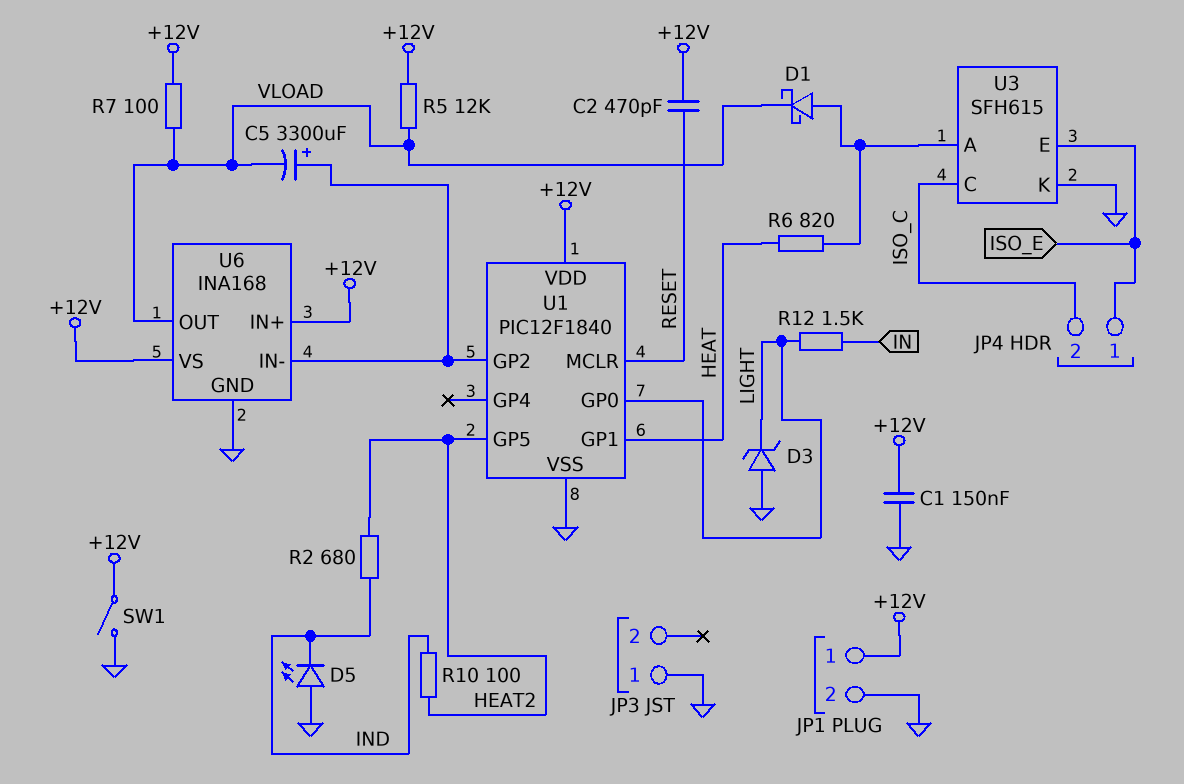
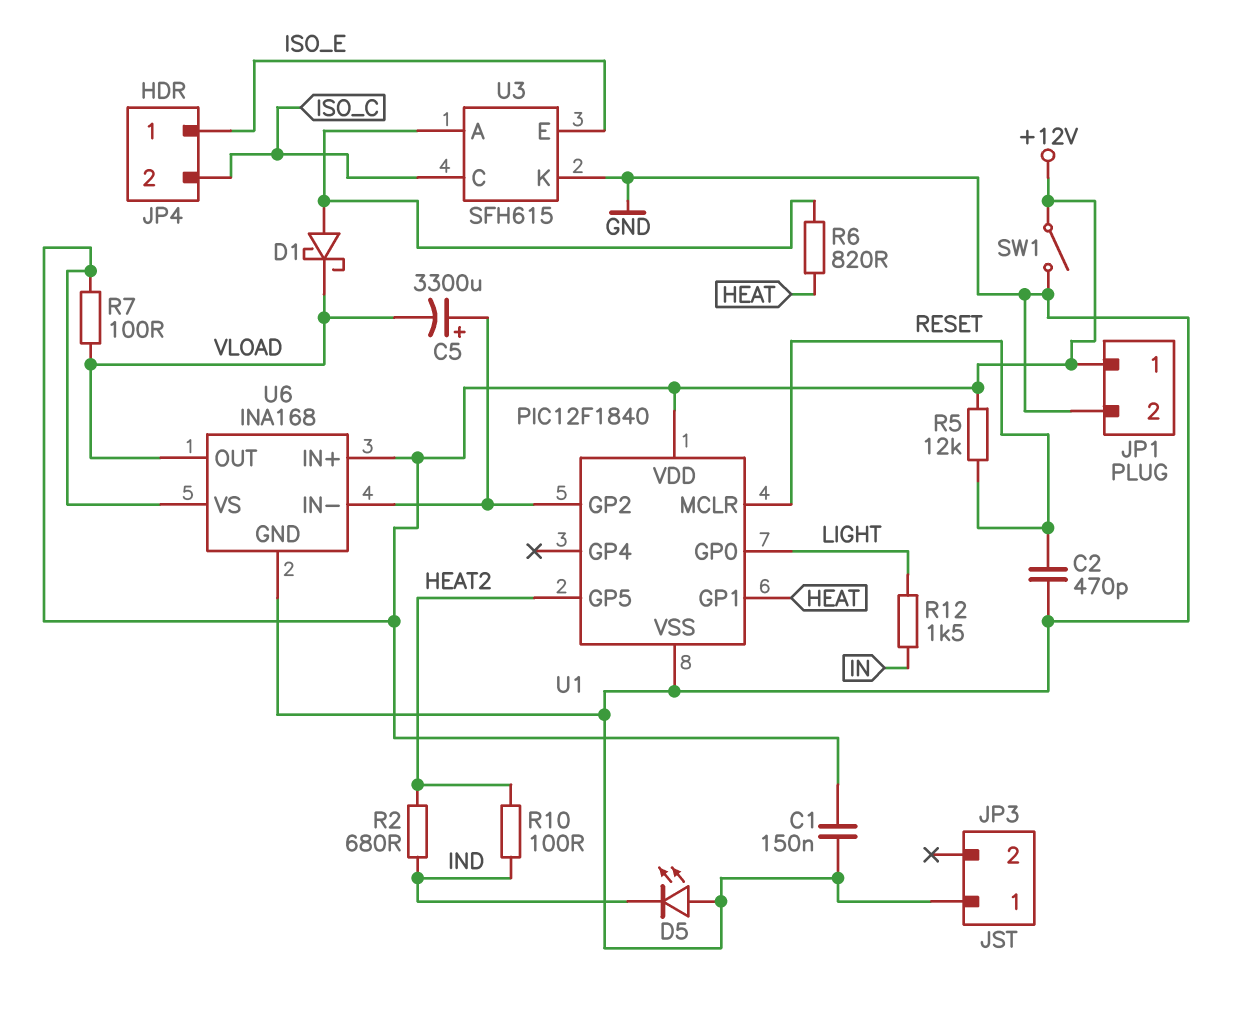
C2: 470pF (+12V, RESET) -> 470pF (GND, RESET)
D3: zener (A GND, K LIGHT) -> none
R5: 12k (+12V, VLOAD) -> 12k (+12V, RESET)

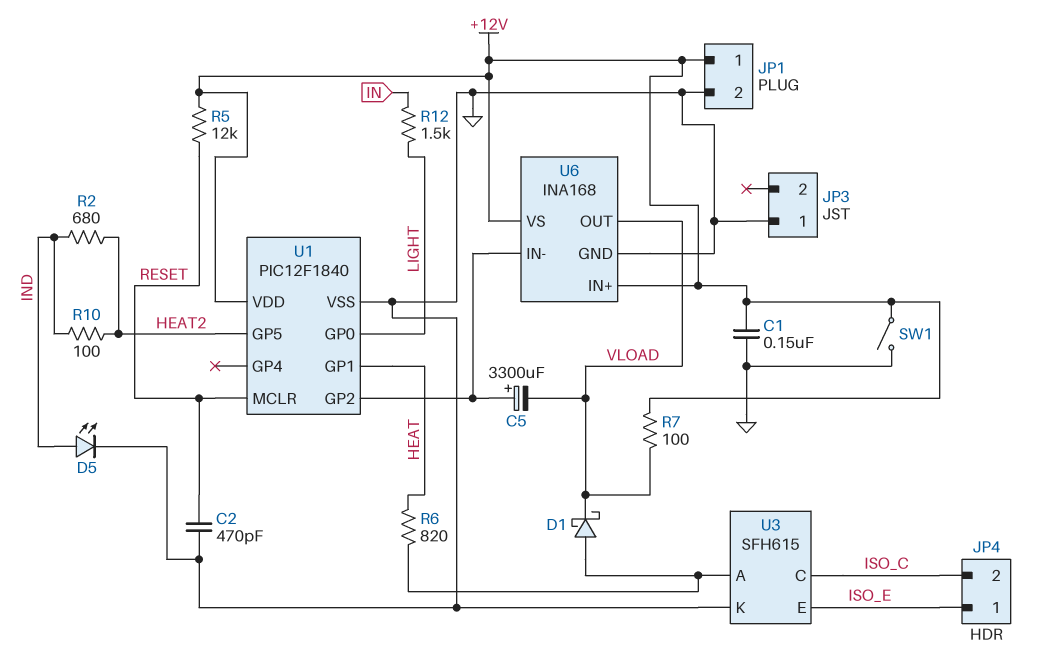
D5: LED (A GND, K IND) -> LED (A IND, K GND)

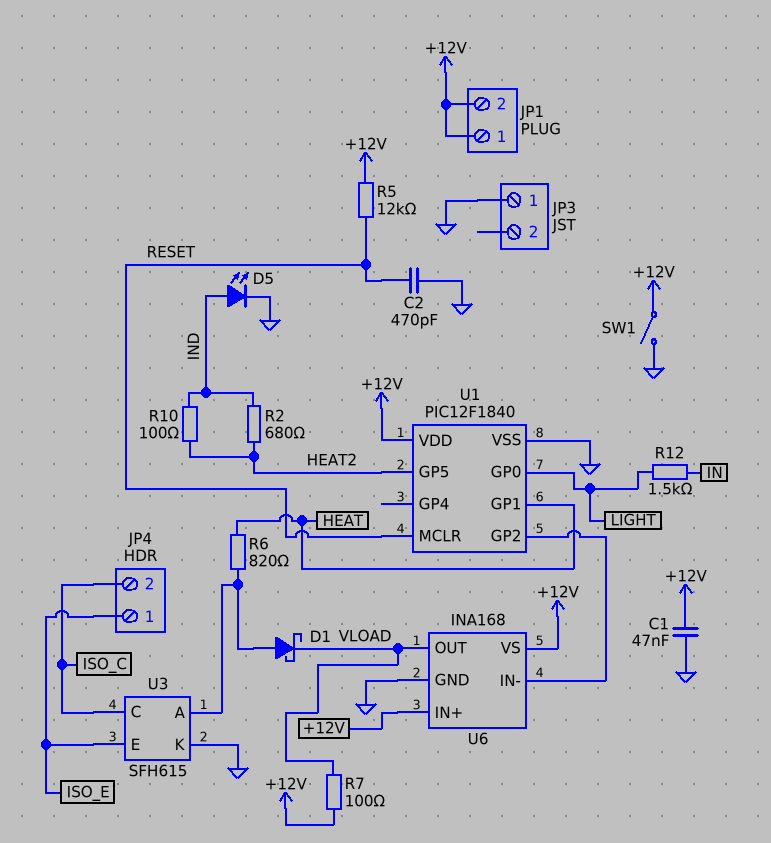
C1: 150nF (+12V, GND) -> 47nF (+12V, GND)
C5: 3300uF (plus U1/GP2, minus VLOAD) -> none
JP1 pin 2: GND -> +12V

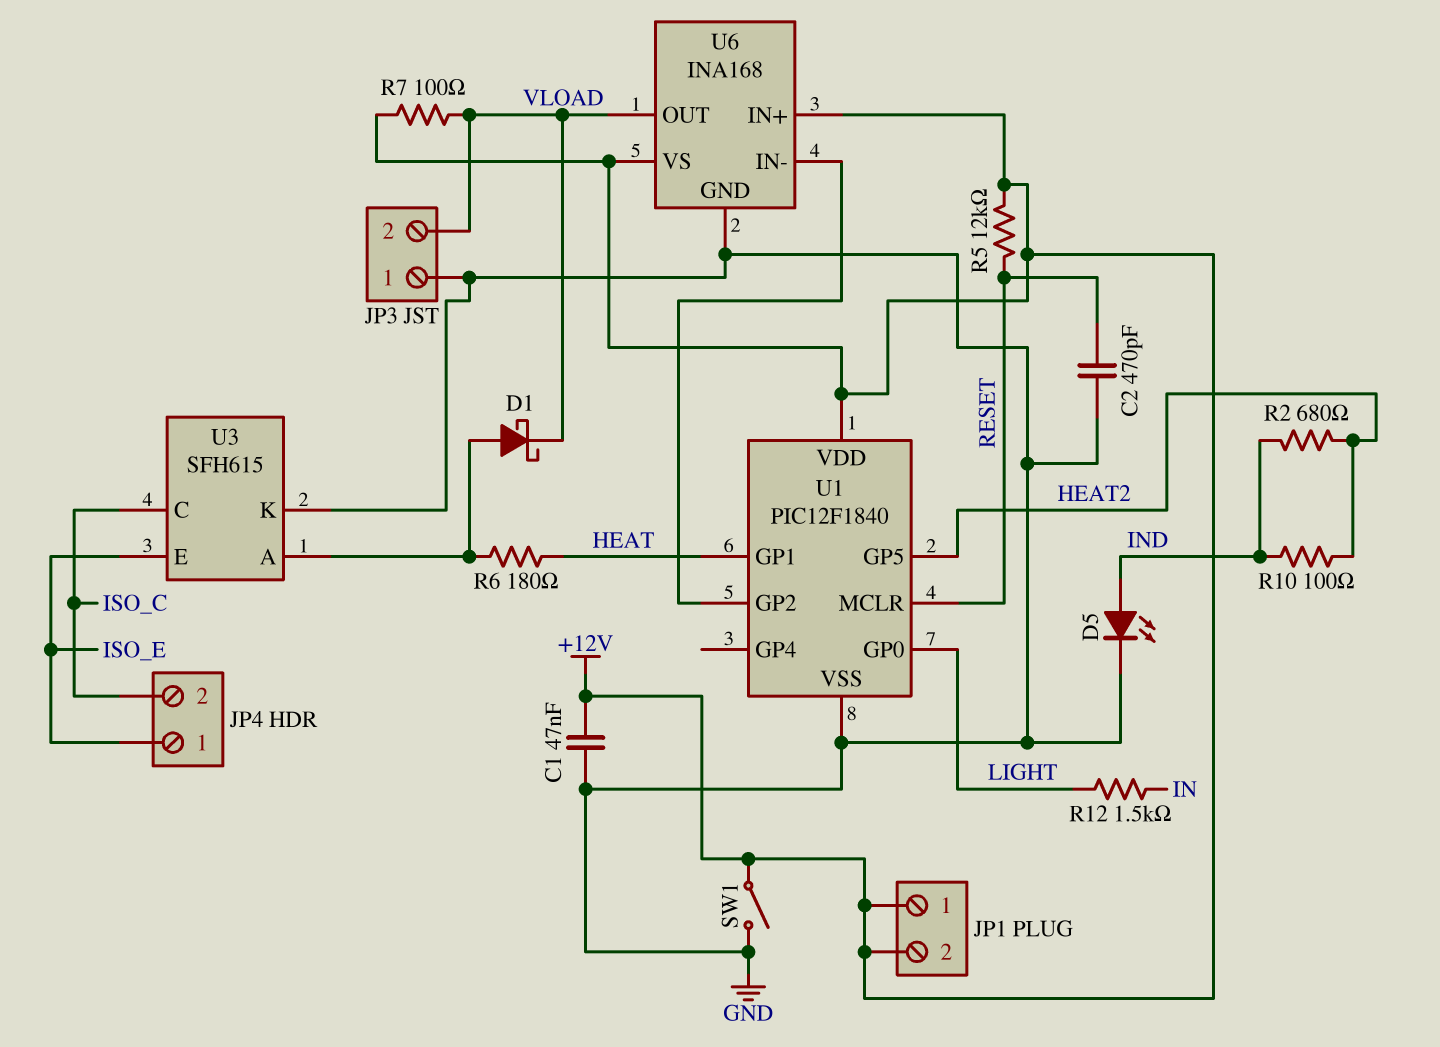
JP3 pin 2: none -> VLOAD
R6: 820 (HEAT, U3/A) -> 180 (HEAT, U3/A)

